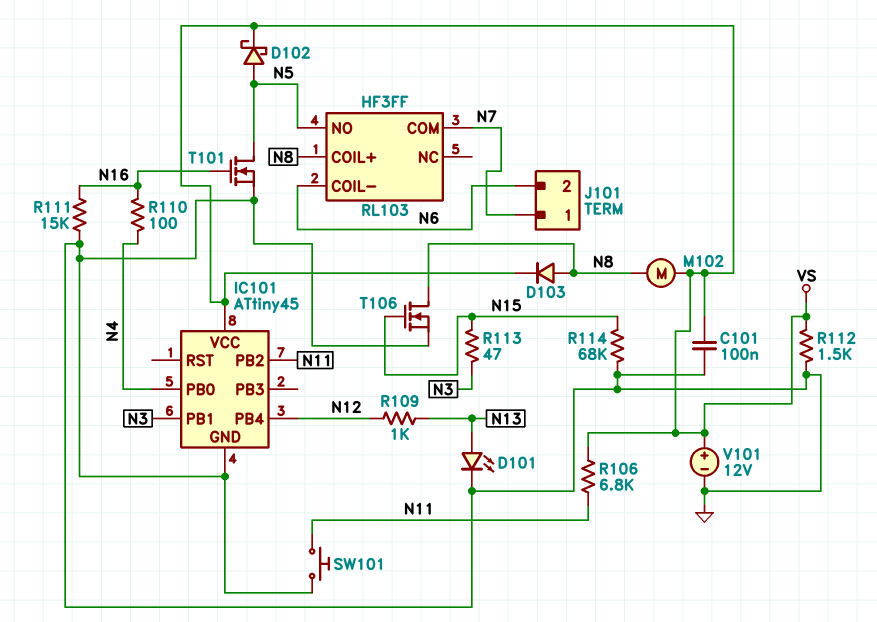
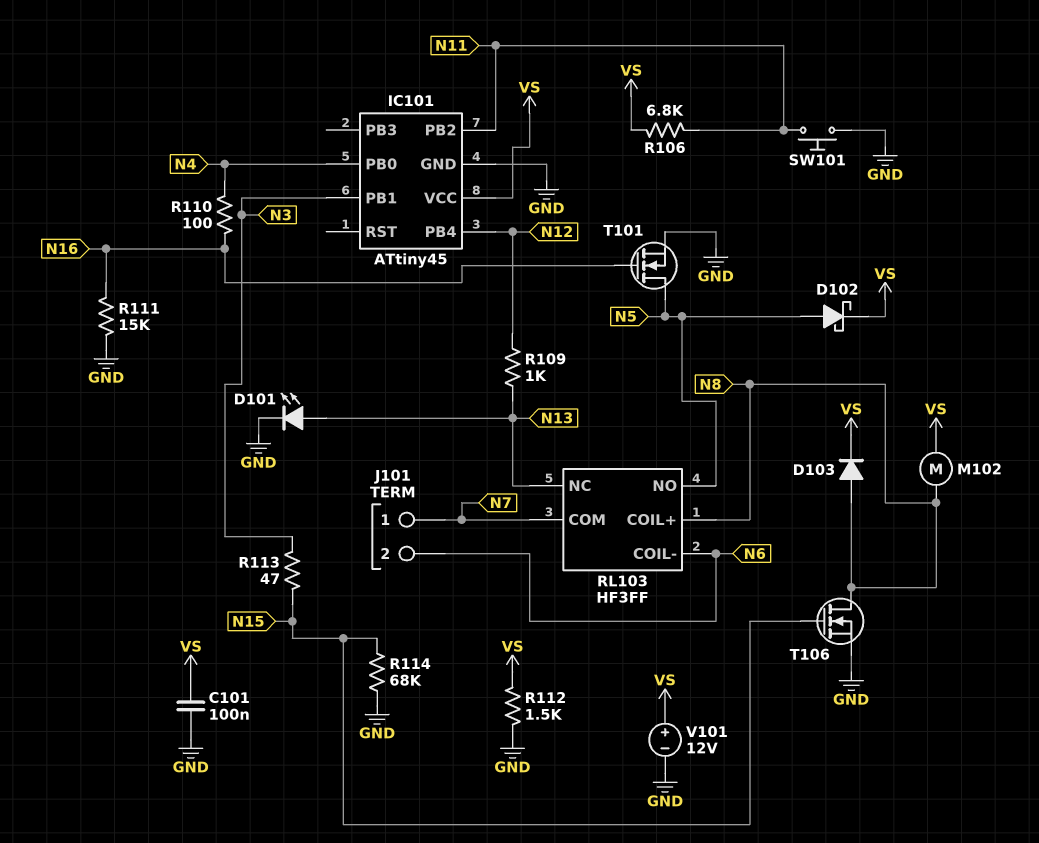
RL103 pin NC: none -> N13

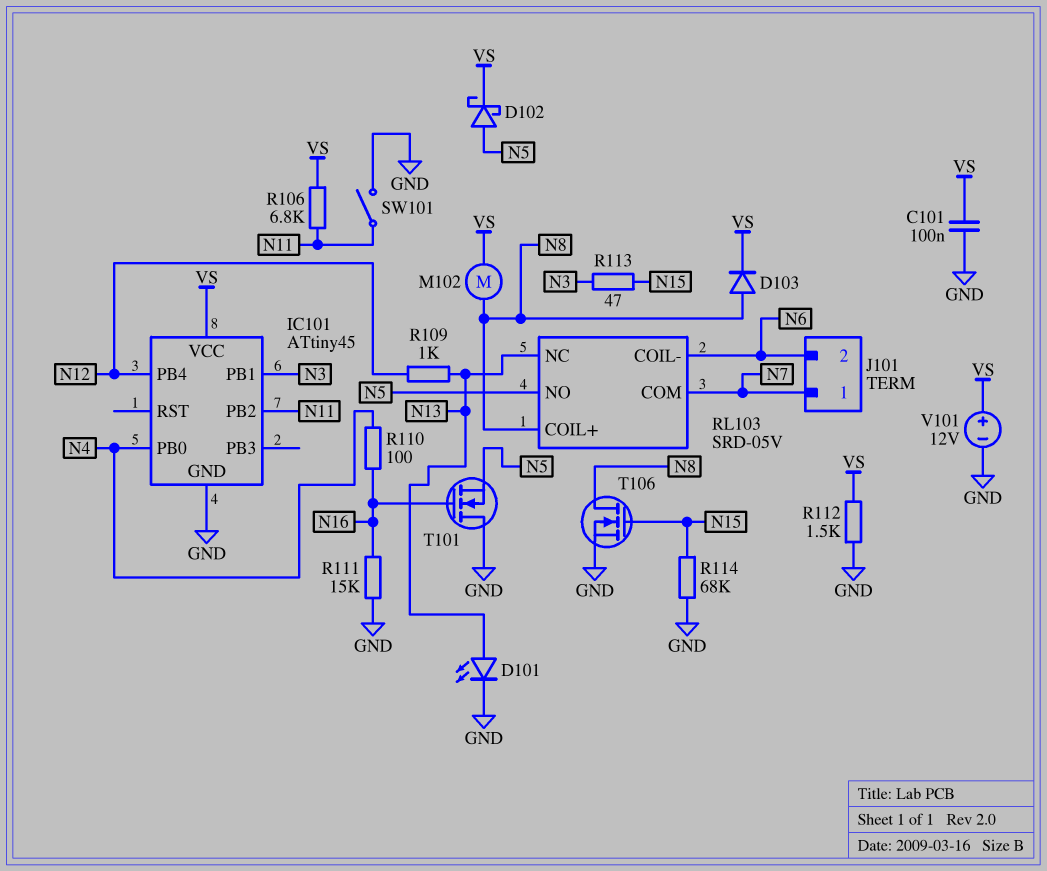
RL103: HF3FF -> SRD-05V
SW101: button (GND, N11) -> switch (GND, N11)
T101: NMOS (G N16, D N5, S GND) -> NMOS (G N16, D GND, S N5)

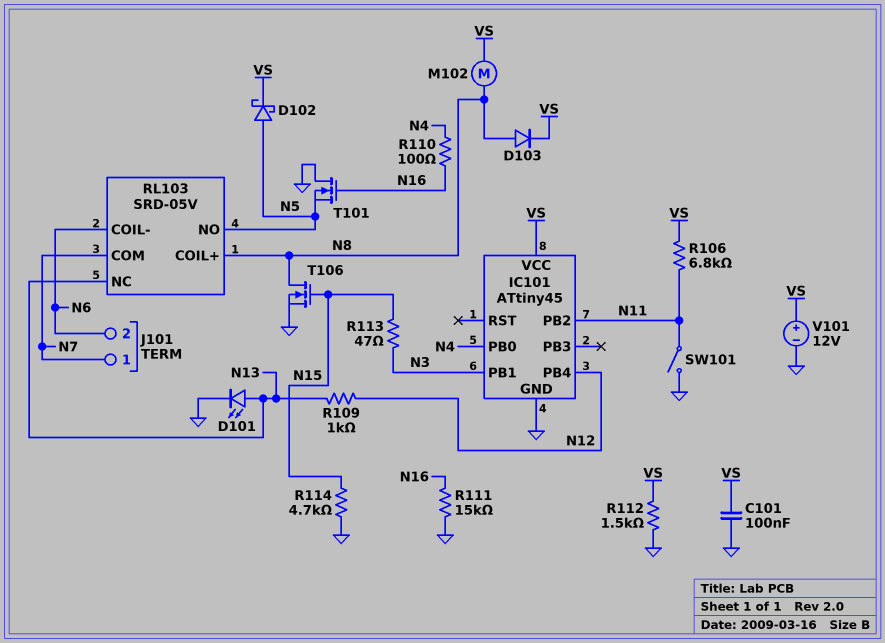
R114: 68k (GND, N15) -> 4.7k (GND, N15)

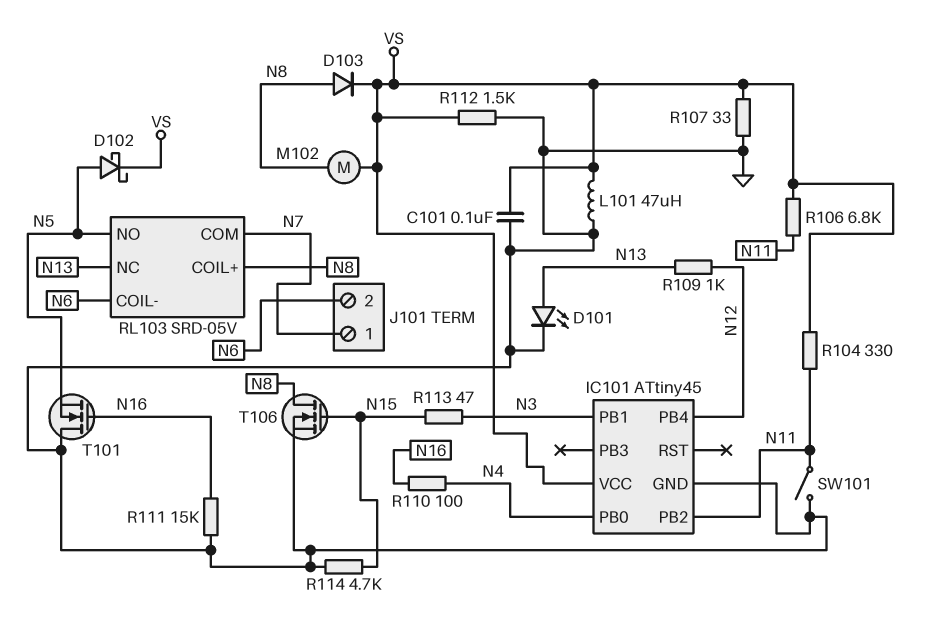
L101: none -> 47uH (GND, VS)
R104: none -> 330 (N11, VS)
R107: none -> 33 (GND, VS)
V101: 12V (plus VS, minus GND) -> none

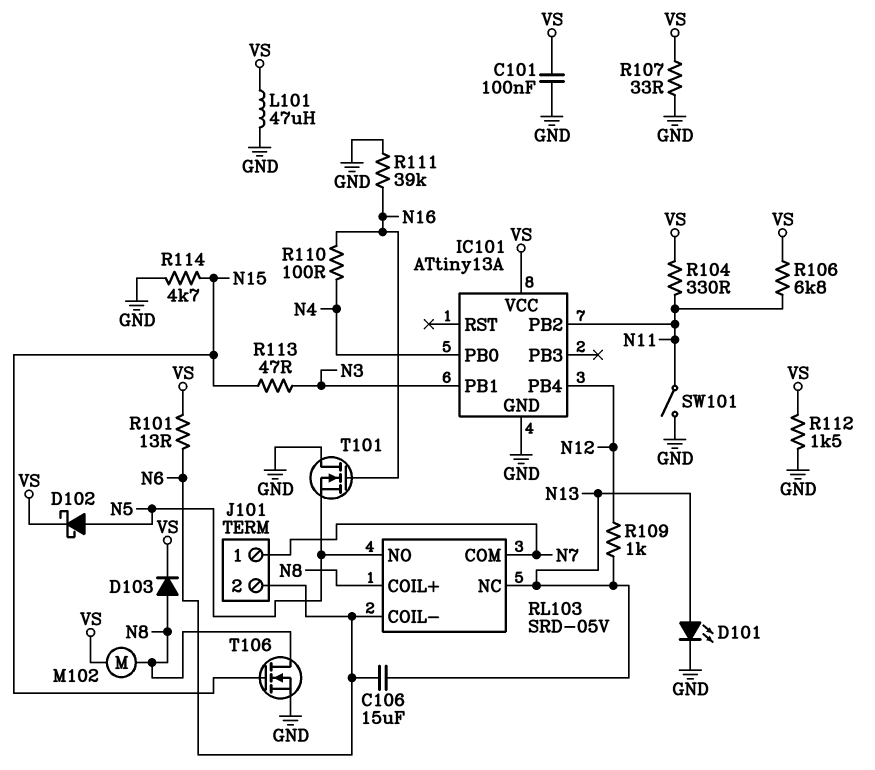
C106: none -> 15uF (N6, N13)
IC101: ATtiny45 -> ATtiny13A
R101: none -> 13 (N6, VS)
R111: 15k (GND, N16) -> 39k (GND, N16)

